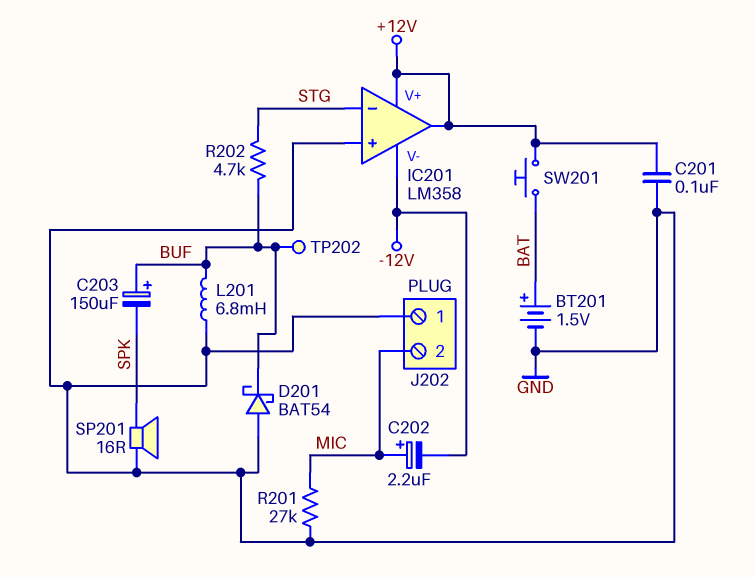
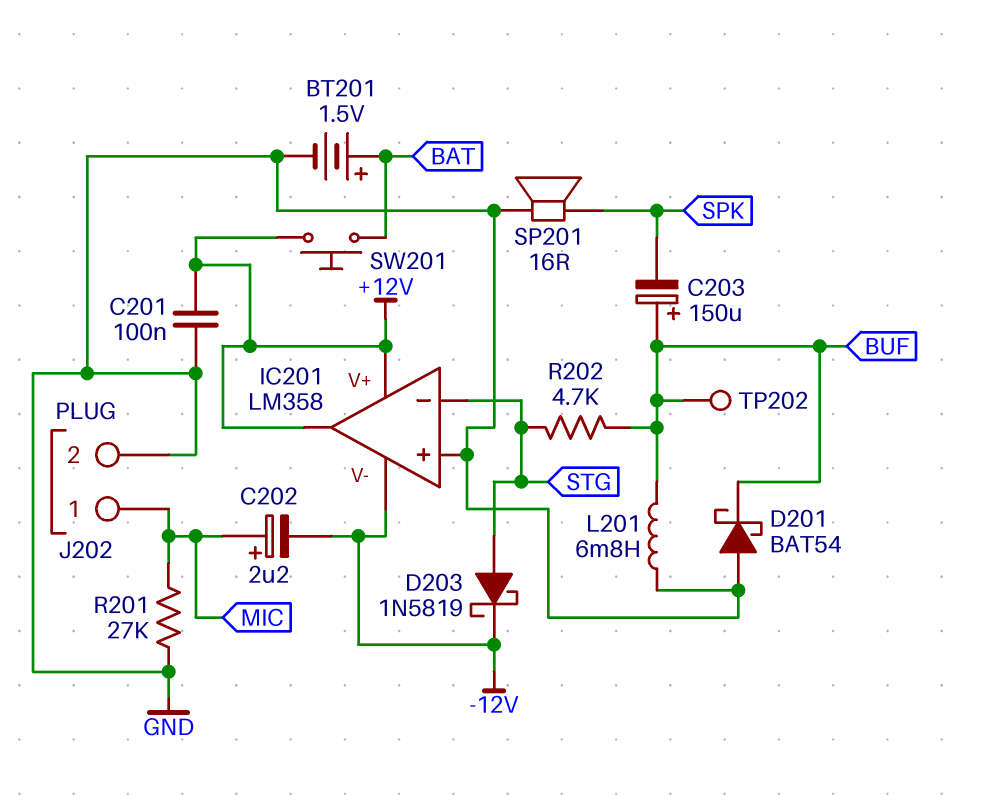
D203: none -> schottky 1N5819 (A STG, K -12V)
J202 pin 1: GND -> MIC
J202 pin 2: MIC -> GND

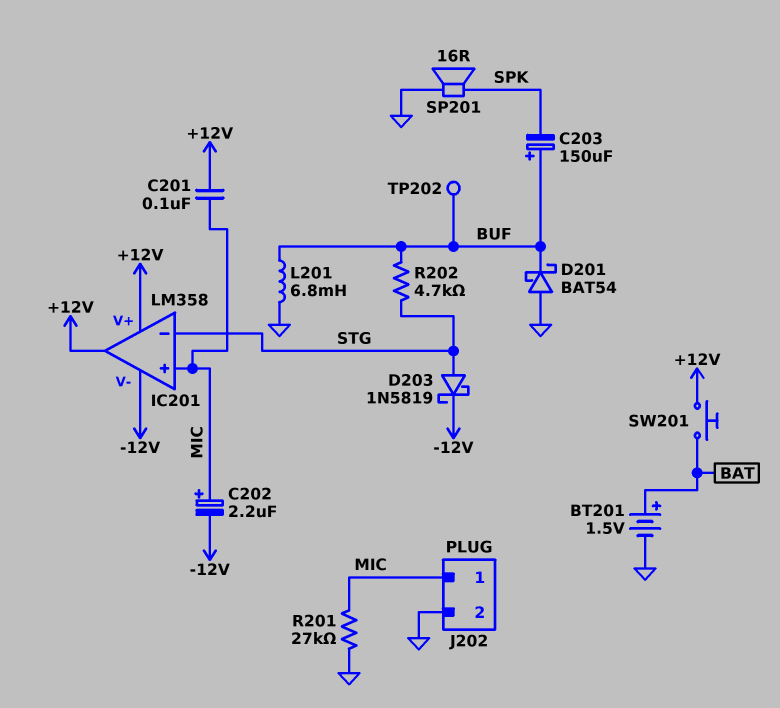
C201: 100nF (+12V, GND) -> 100nF (+12V, MIC)
IC201 pin in+: GND -> MIC

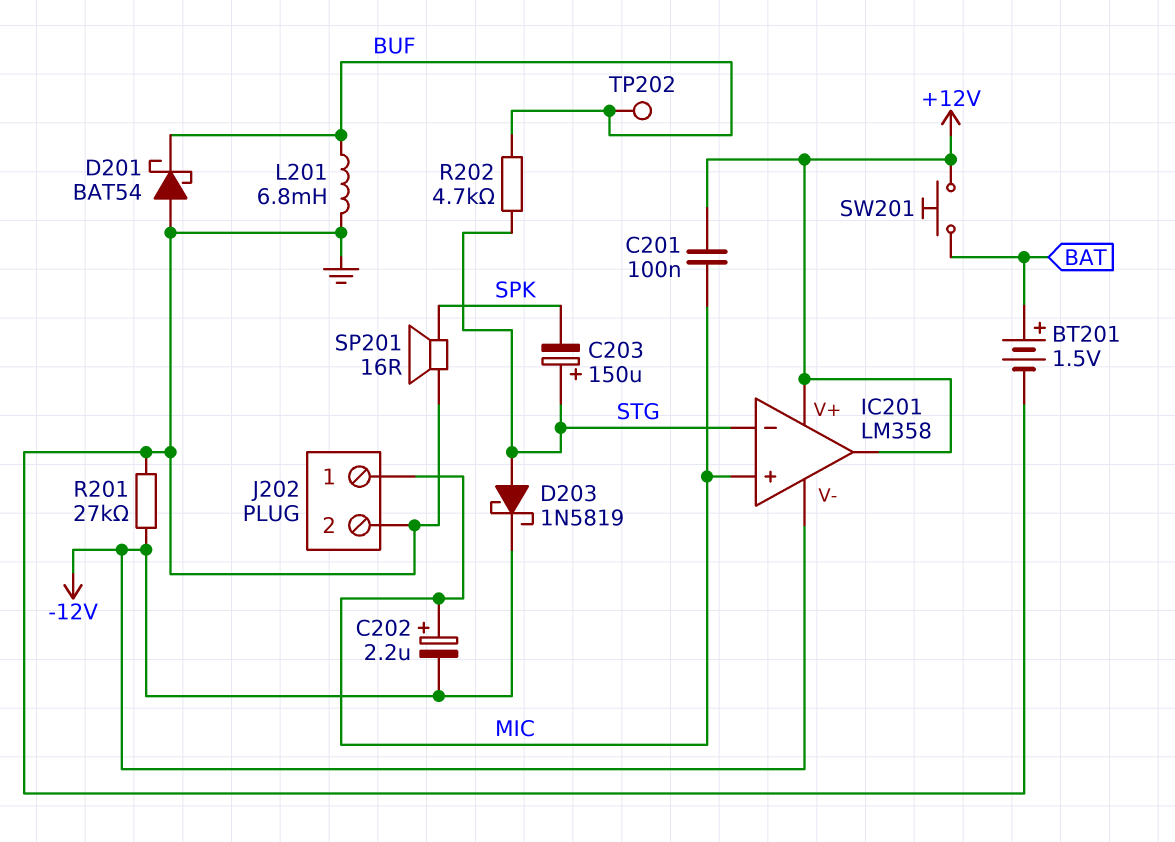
C203: 150uF (plus BUF, minus SPK) -> 150uF (plus STG, minus SPK)
R201: 27k (GND, MIC) -> 27k (-12V, GND)

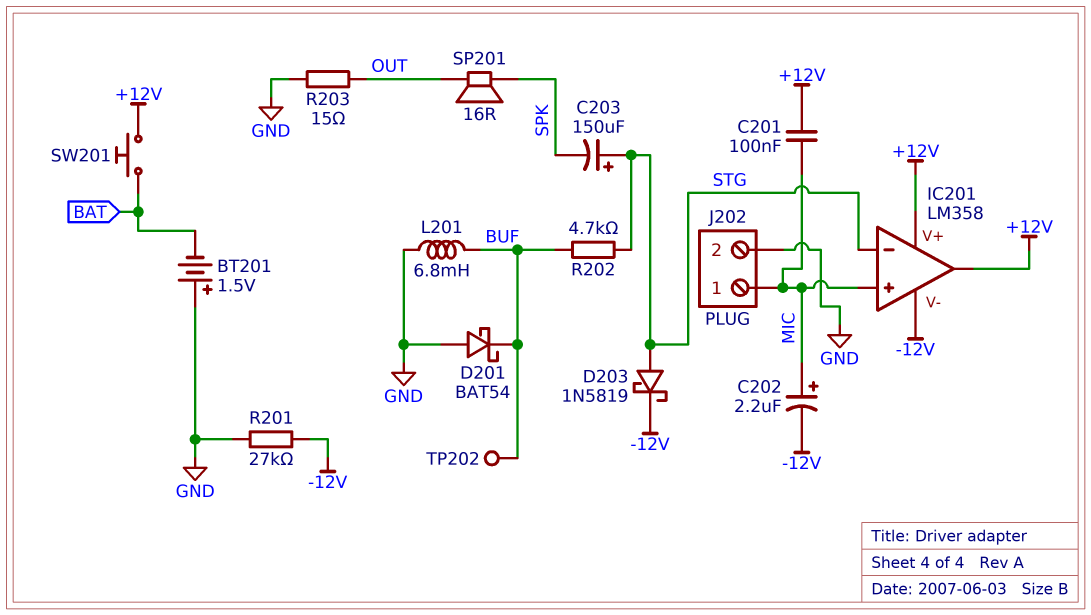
BT201: 1.5V (plus BAT, minus GND) -> 1.5V (plus GND, minus BAT)
R203: none -> 15 (GND, OUT)
SP201: speaker 16R (GND, SPK) -> speaker 16R (OUT, SPK)

